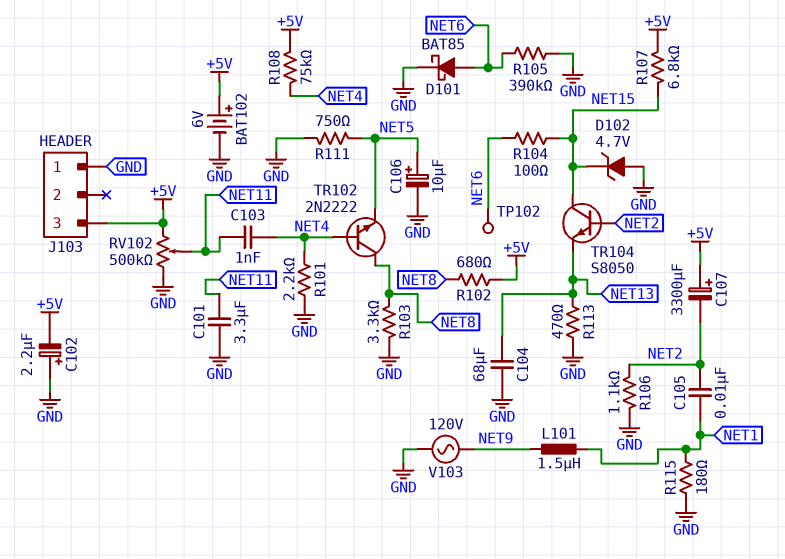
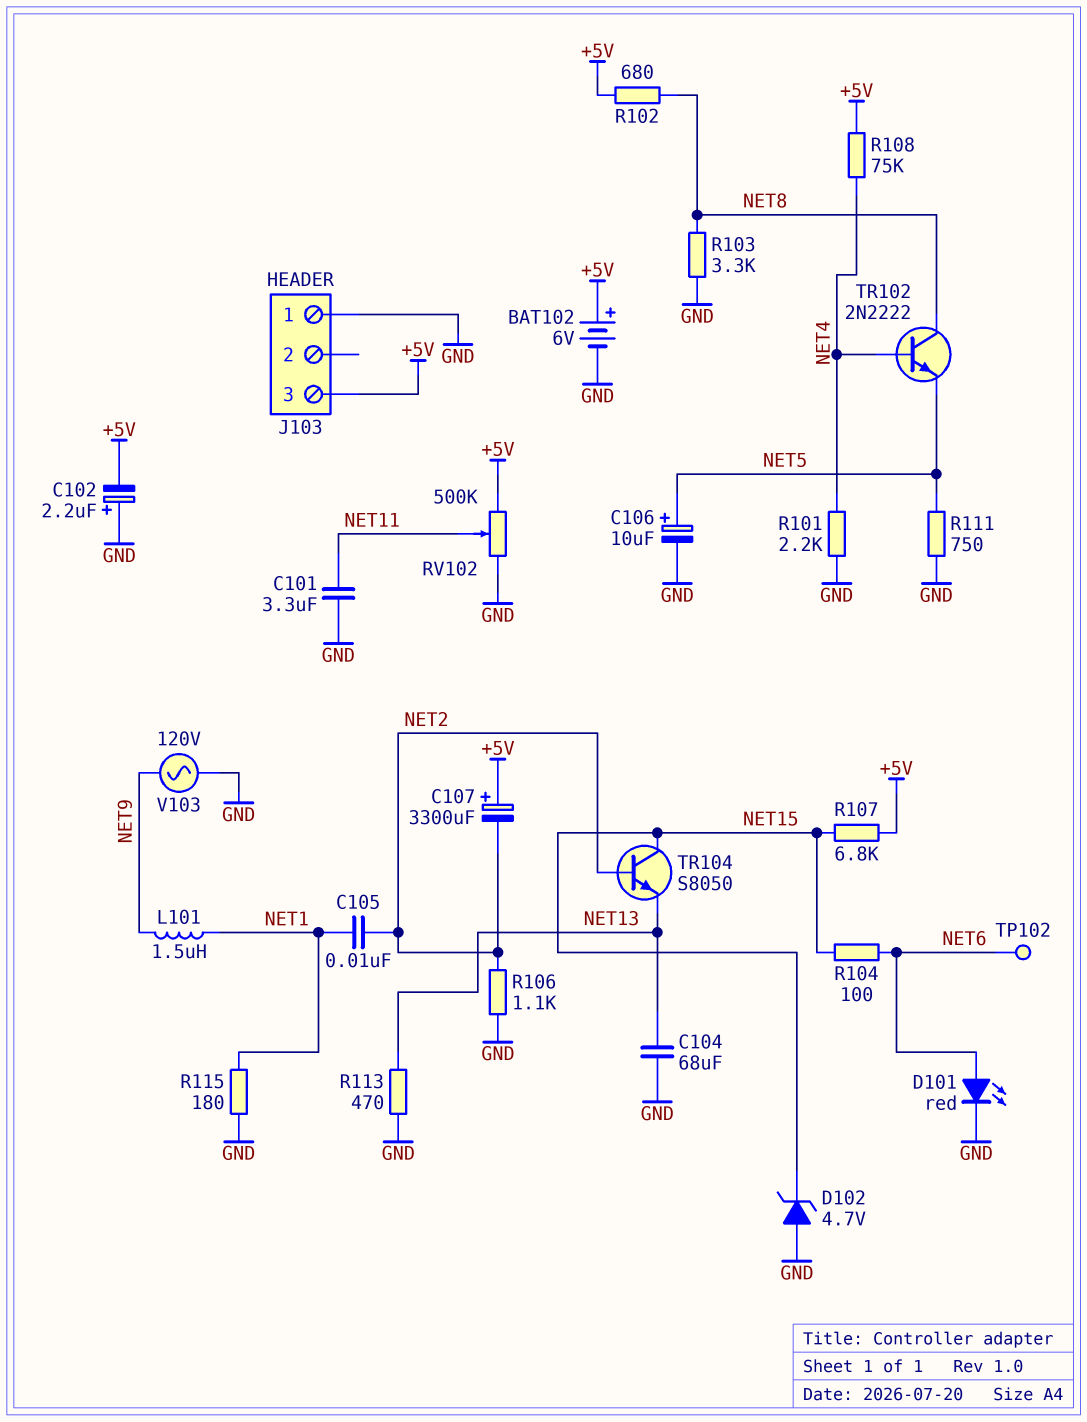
C103: 1nF (NET4, NET11) -> none
D101: schottky BAT85 (A NET6, K GND) -> LED red (A NET6, K GND)
R105: 390k (GND, NET6) -> none

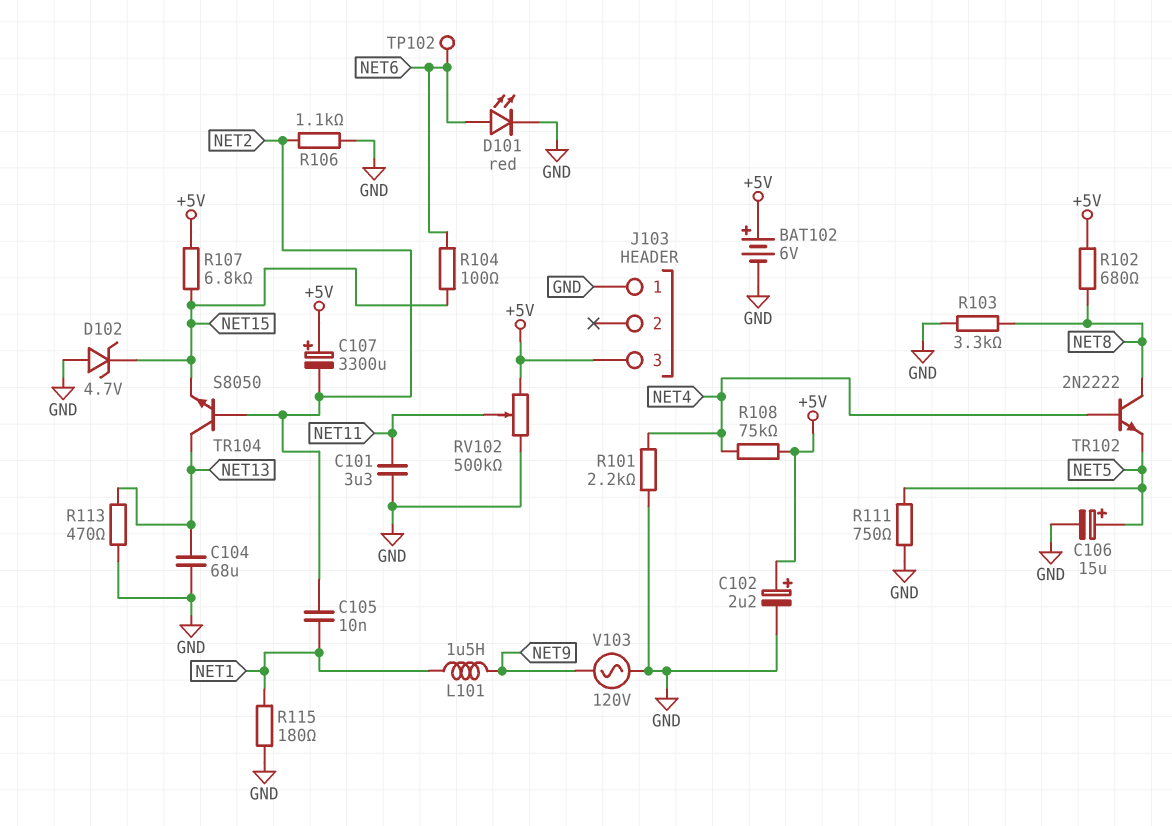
C102: 2.2uF (plus GND, minus +5V) -> 2.2uF (plus +5V, minus GND)
C106: 10uF (plus NET5, minus GND) -> 15uF (plus NET5, minus GND)
TR104: NPN S8050 (B NET2, C NET15, E NET13) -> NPN S8050 (B NET2, C NET13, E NET15)

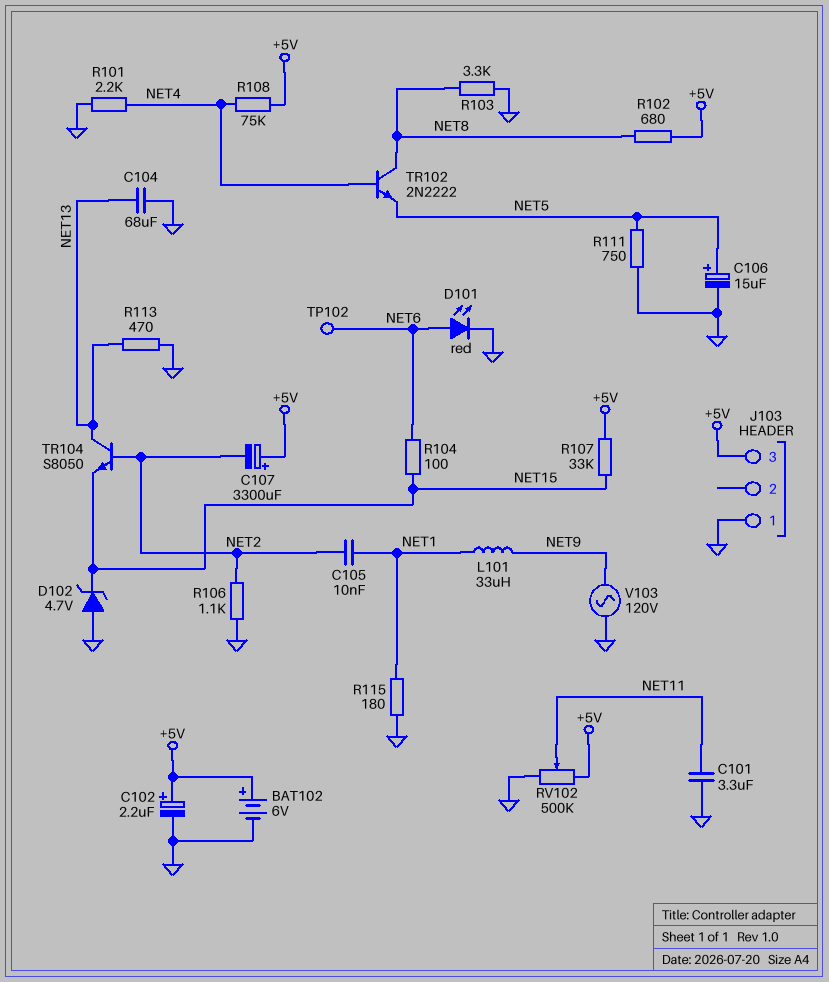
L101: 1.5uH (NET1, NET9) -> 33uH (NET1, NET9)
R107: 6.8k (+5V, NET15) -> 33k (+5V, NET15)

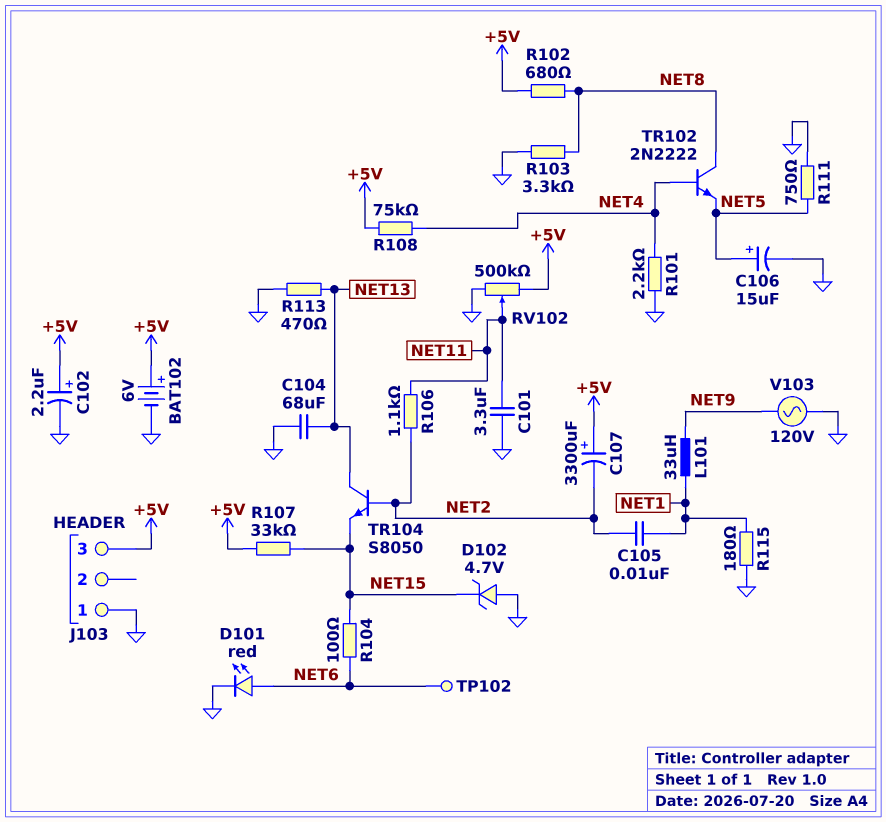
R106: 1.1k (GND, NET2) -> 1.1k (NET2, NET11)

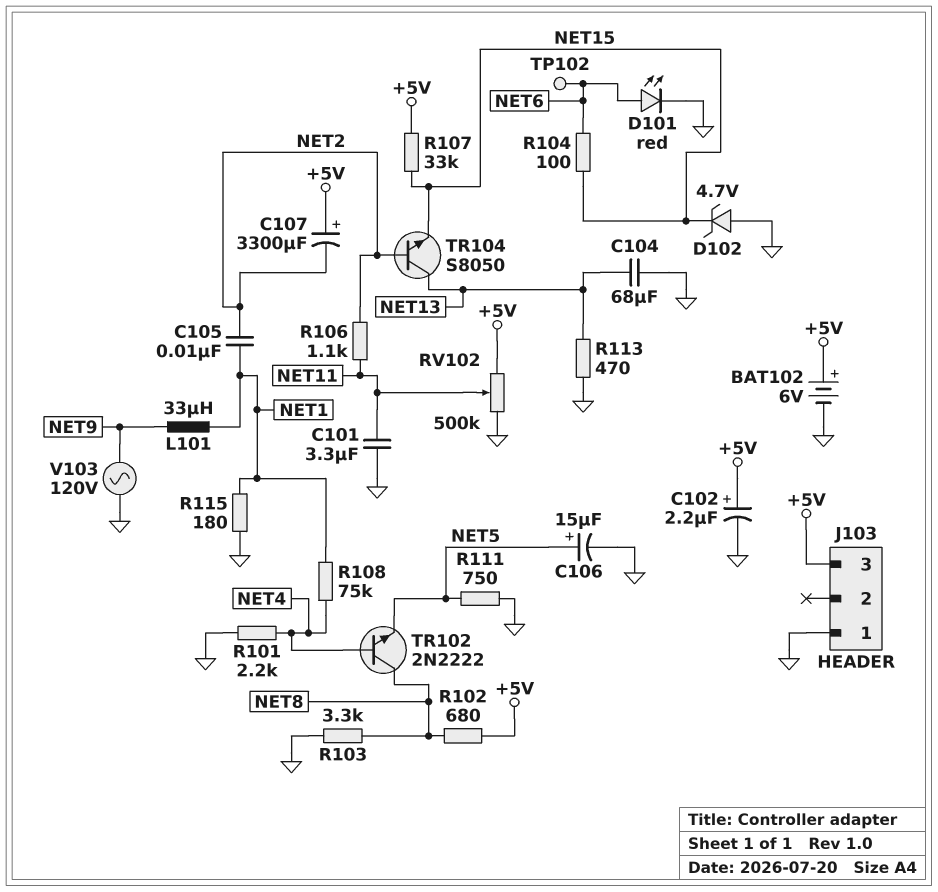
R108: 75k (+5V, NET4) -> 75k (NET1, NET4)

